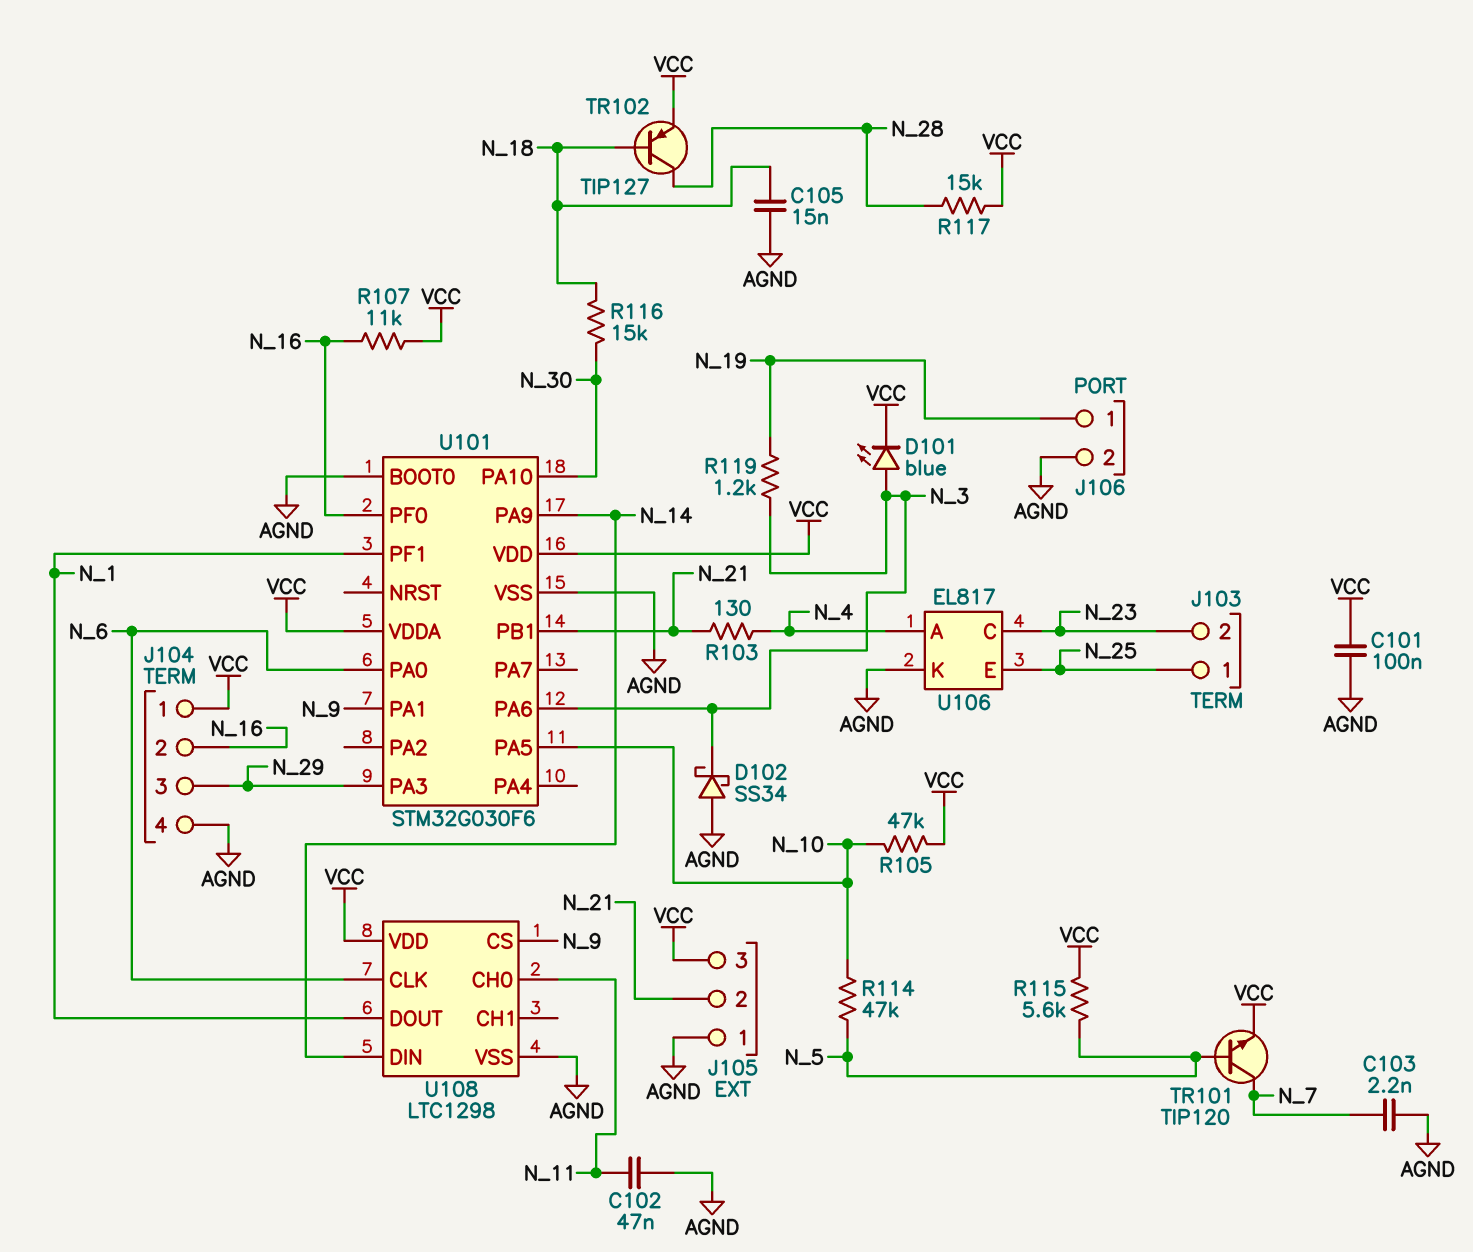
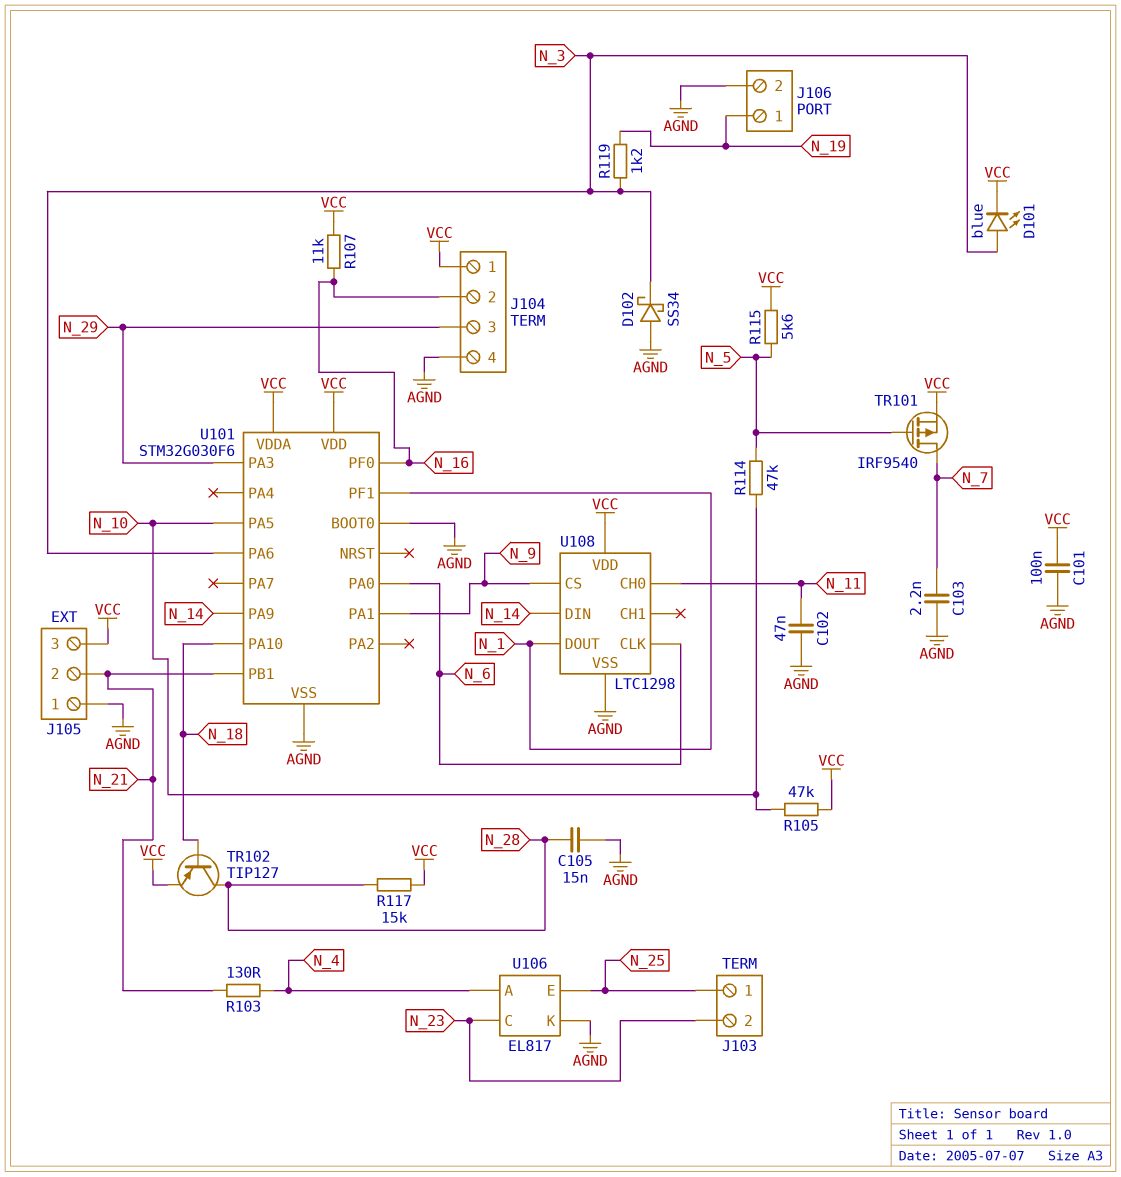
C105: 15nF (AGND, N_18) -> 15nF (AGND, N_28)
R116: 15k (N_18, N_30) -> none
TR101: NPN TIP120 (B N_5, C N_7, E VCC) -> PMOS IRF9540 (G N_5, D N_7, S VCC)
U101 pin PA10: N_30 -> N_18

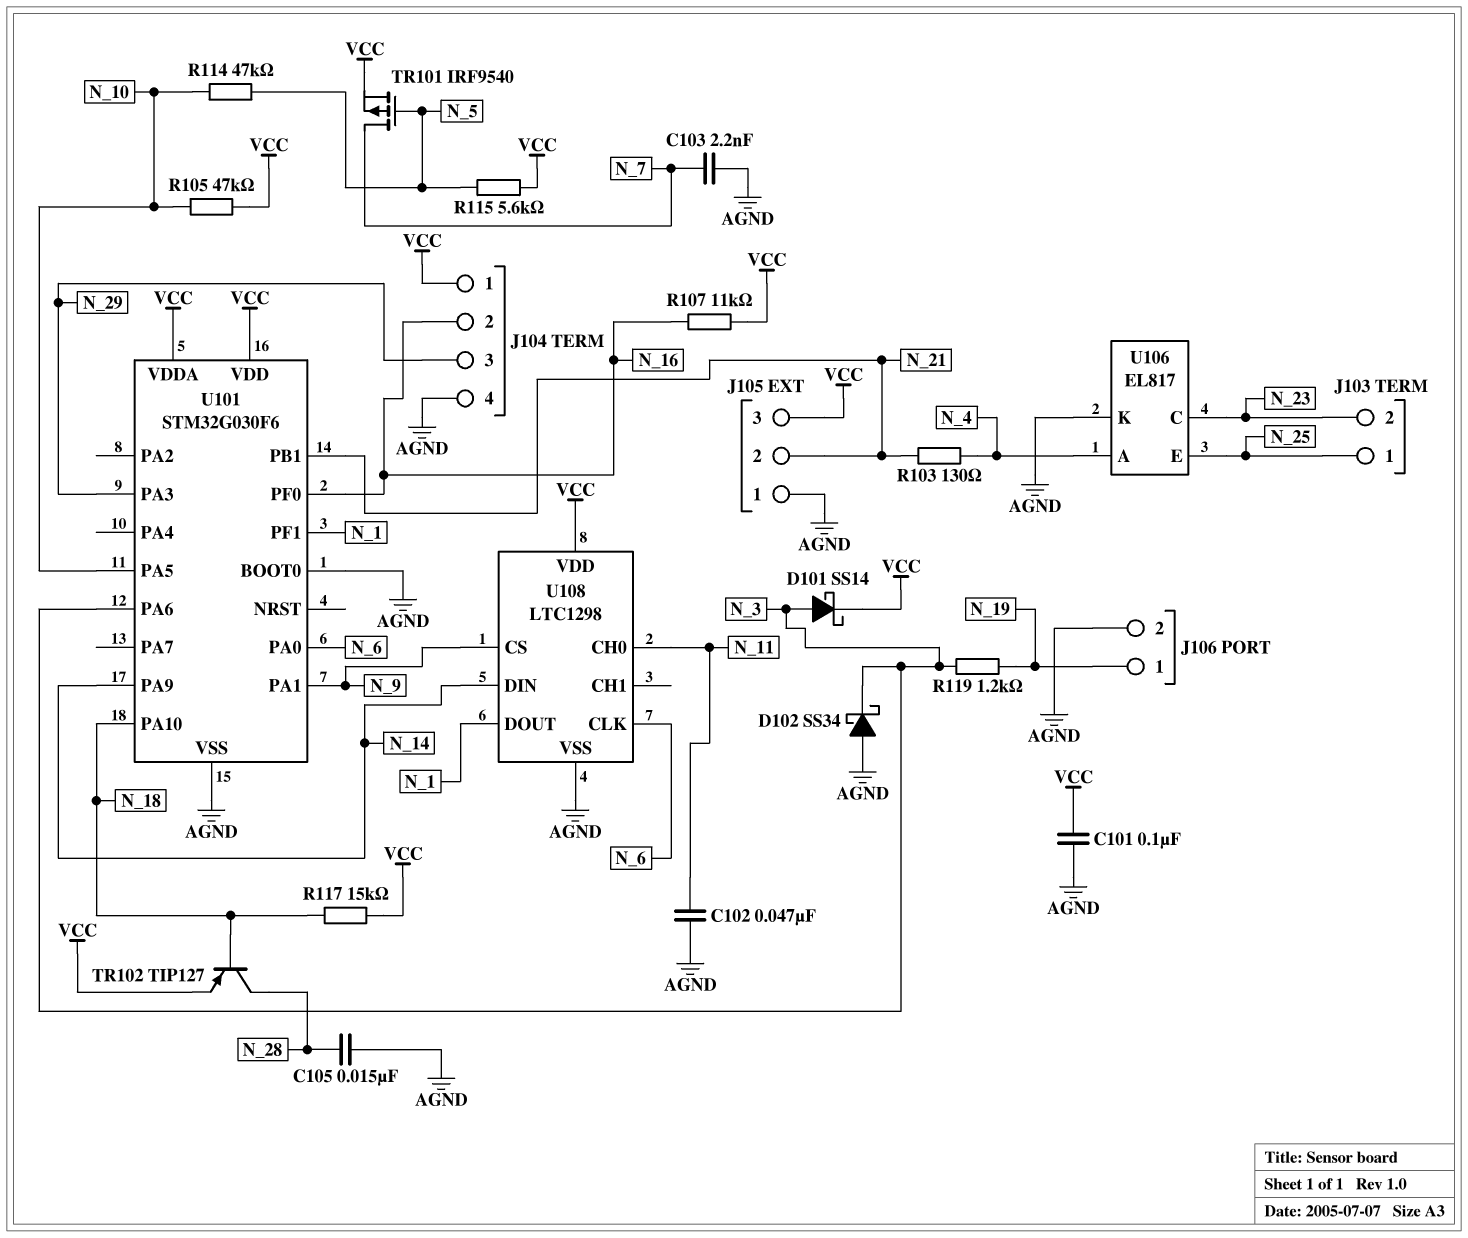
D101: LED blue (A N_3, K VCC) -> schottky SS14 (A N_3, K VCC)
R117: 15k (N_28, VCC) -> 15k (N_18, VCC)

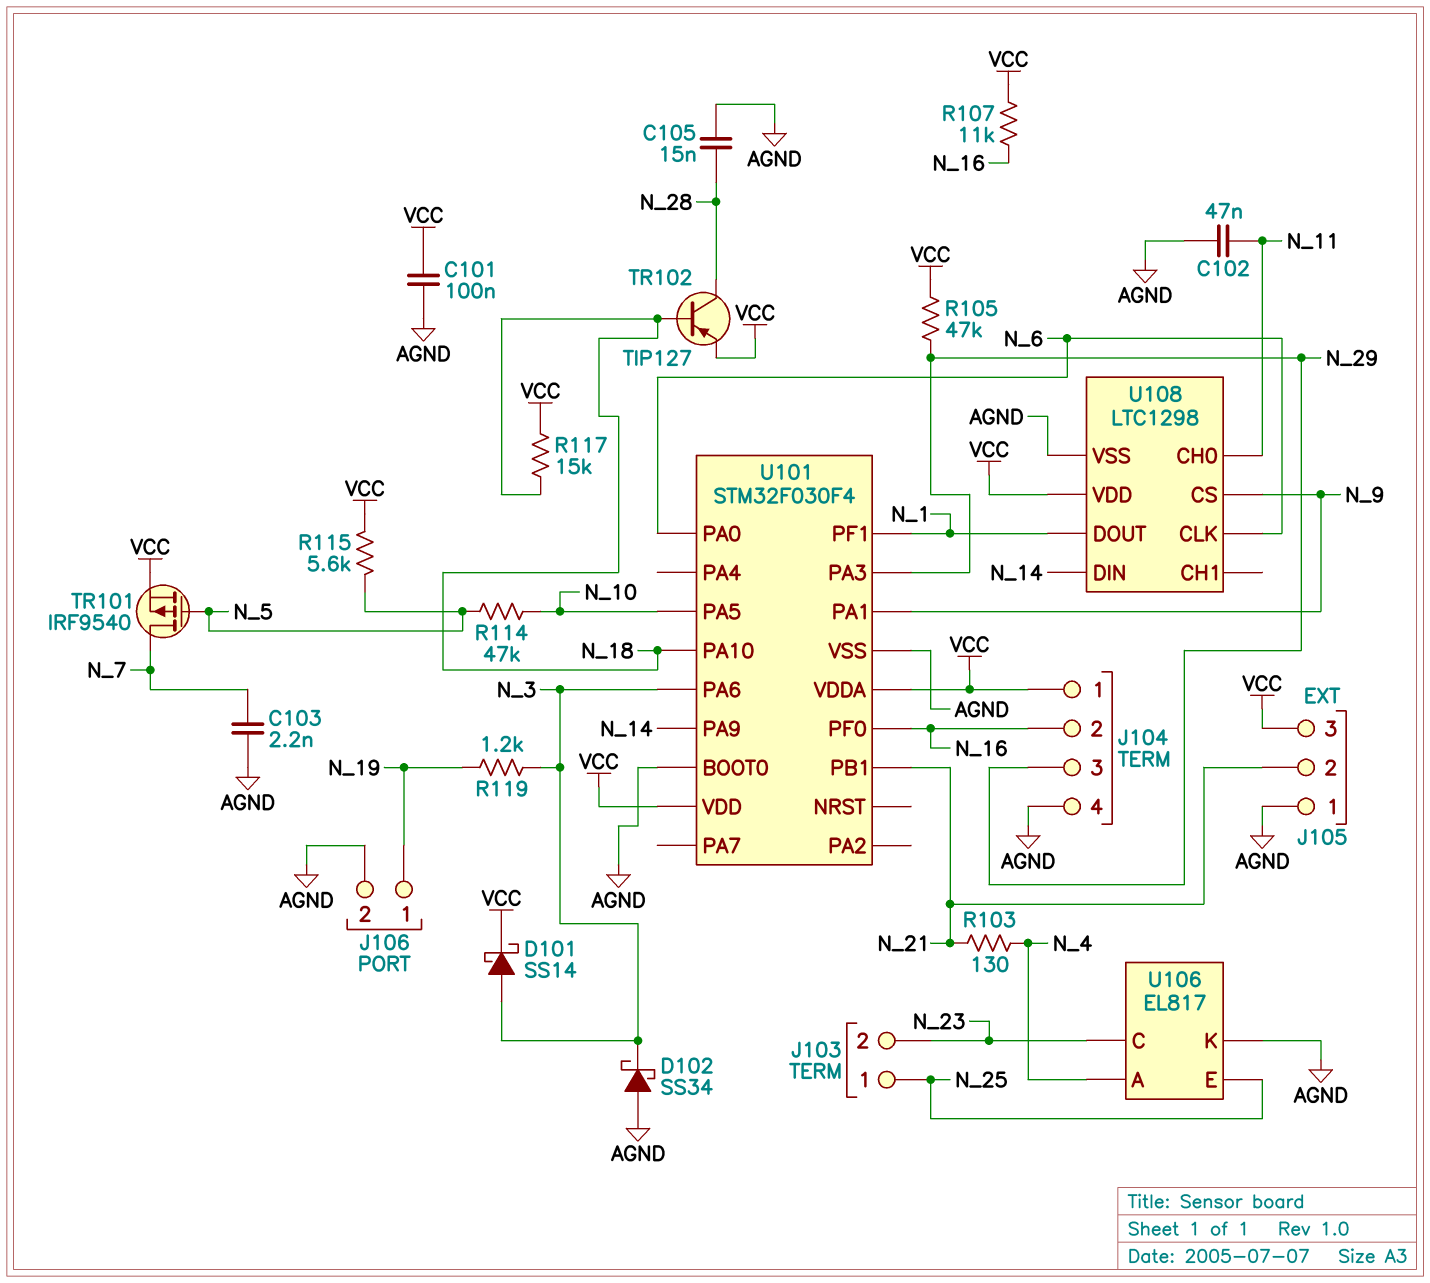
R105: 47k (N_10, VCC) -> 47k (N_29, VCC)
U101: STM32G030F6 -> STM32F030F4

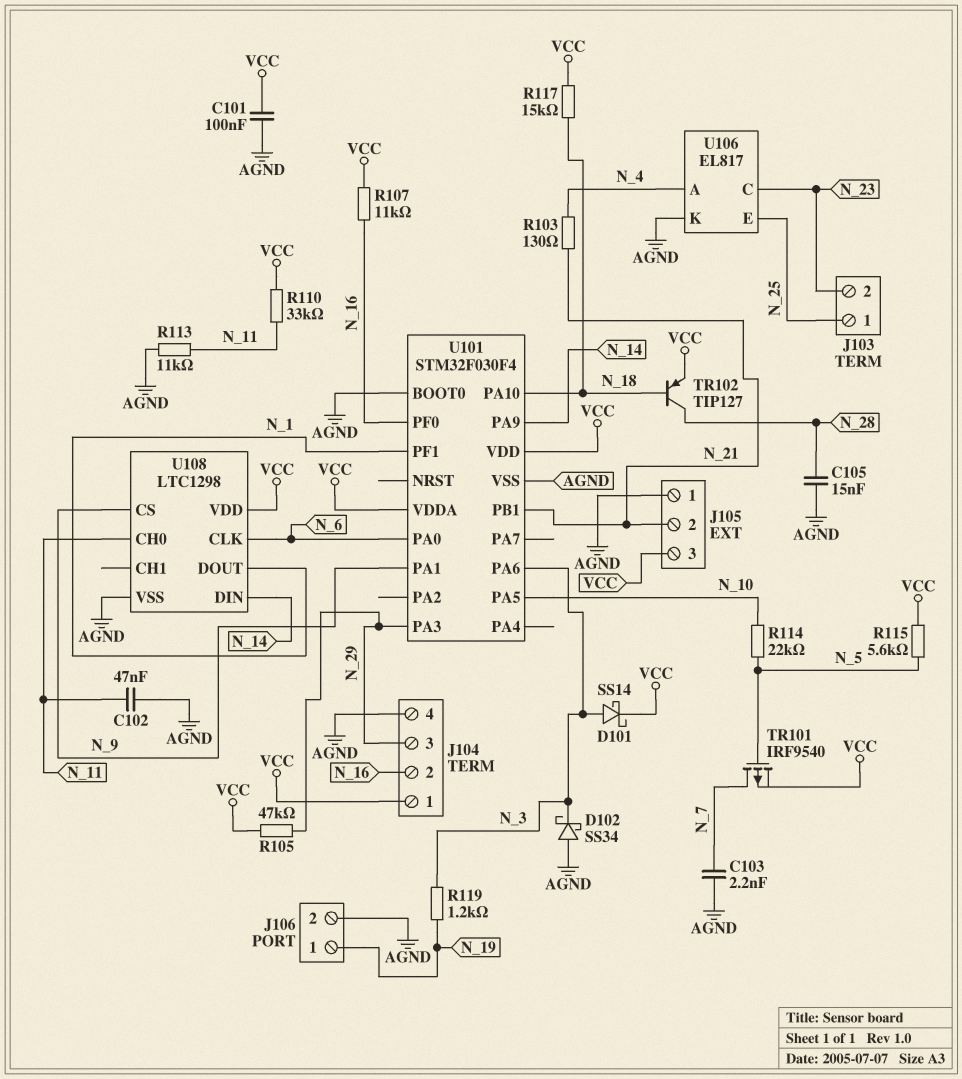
R110: none -> 33k (N_11, VCC)
R113: none -> 11k (AGND, N_11)
R114: 47k (N_5, N_10) -> 22k (N_5, N_10)

